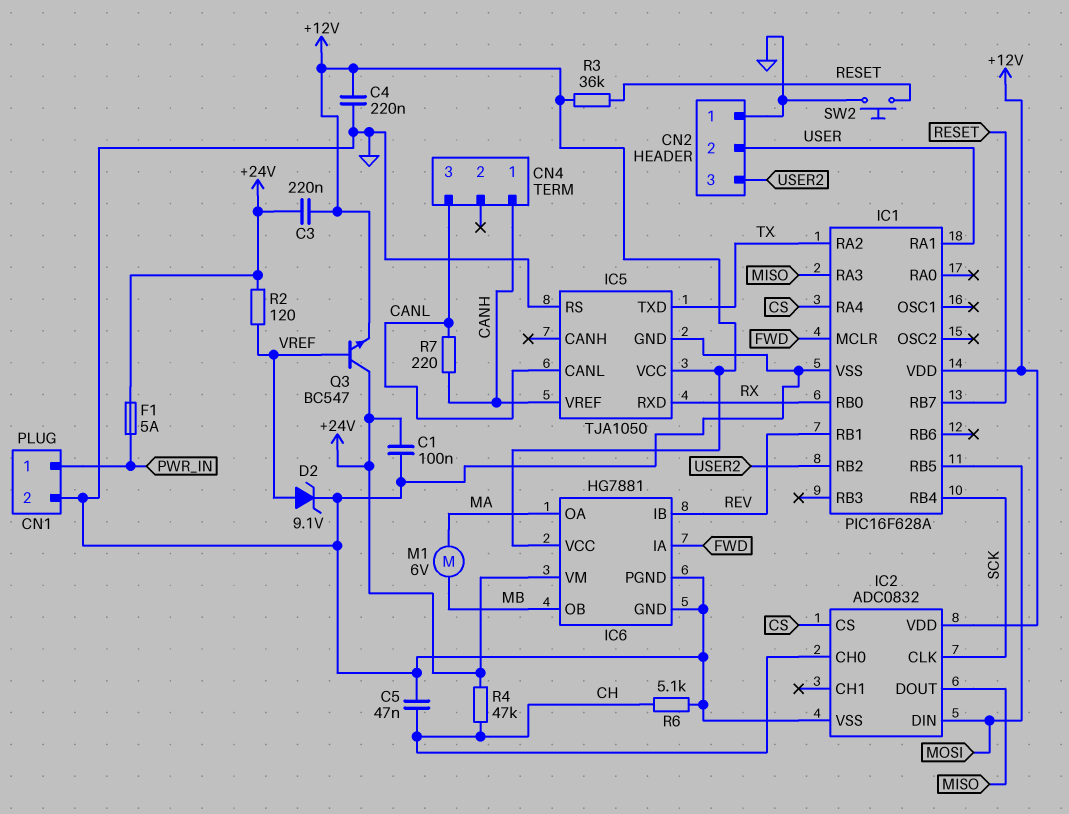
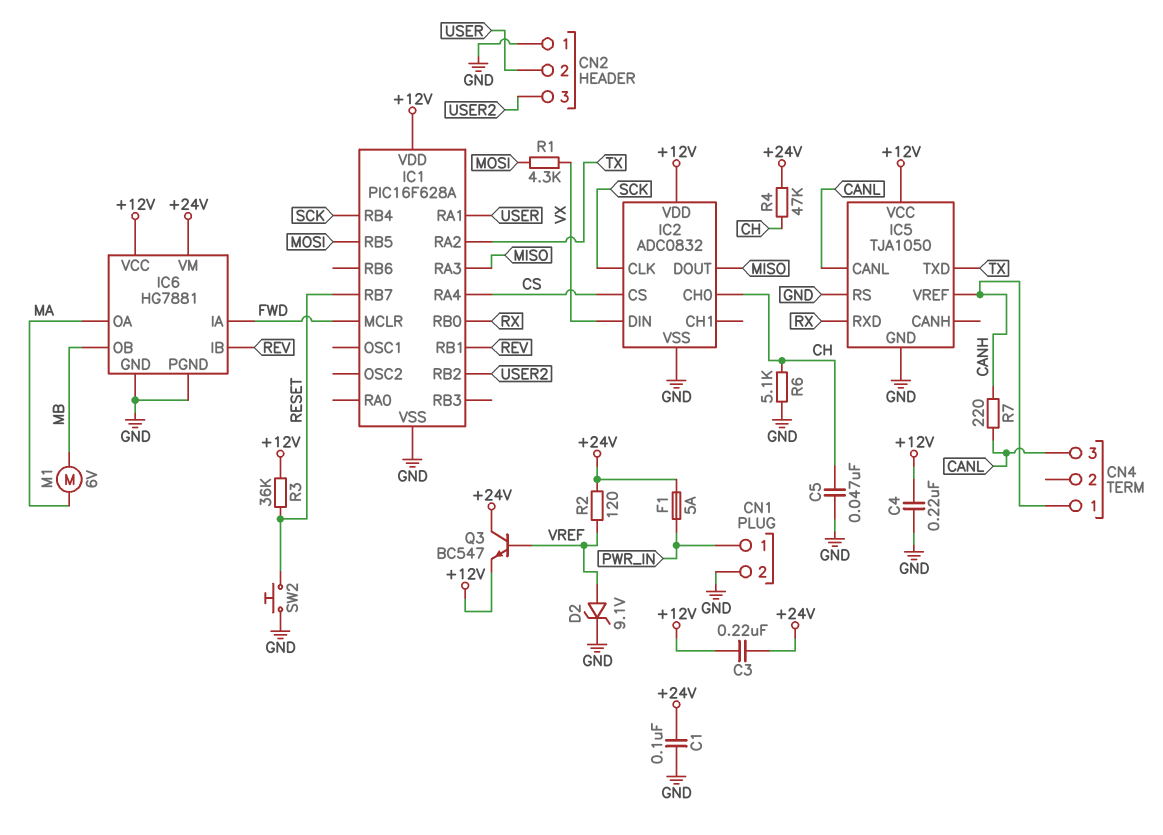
IC2 pin DIN: MOSI -> VX
R1: none -> 4.3k (MOSI, VX)

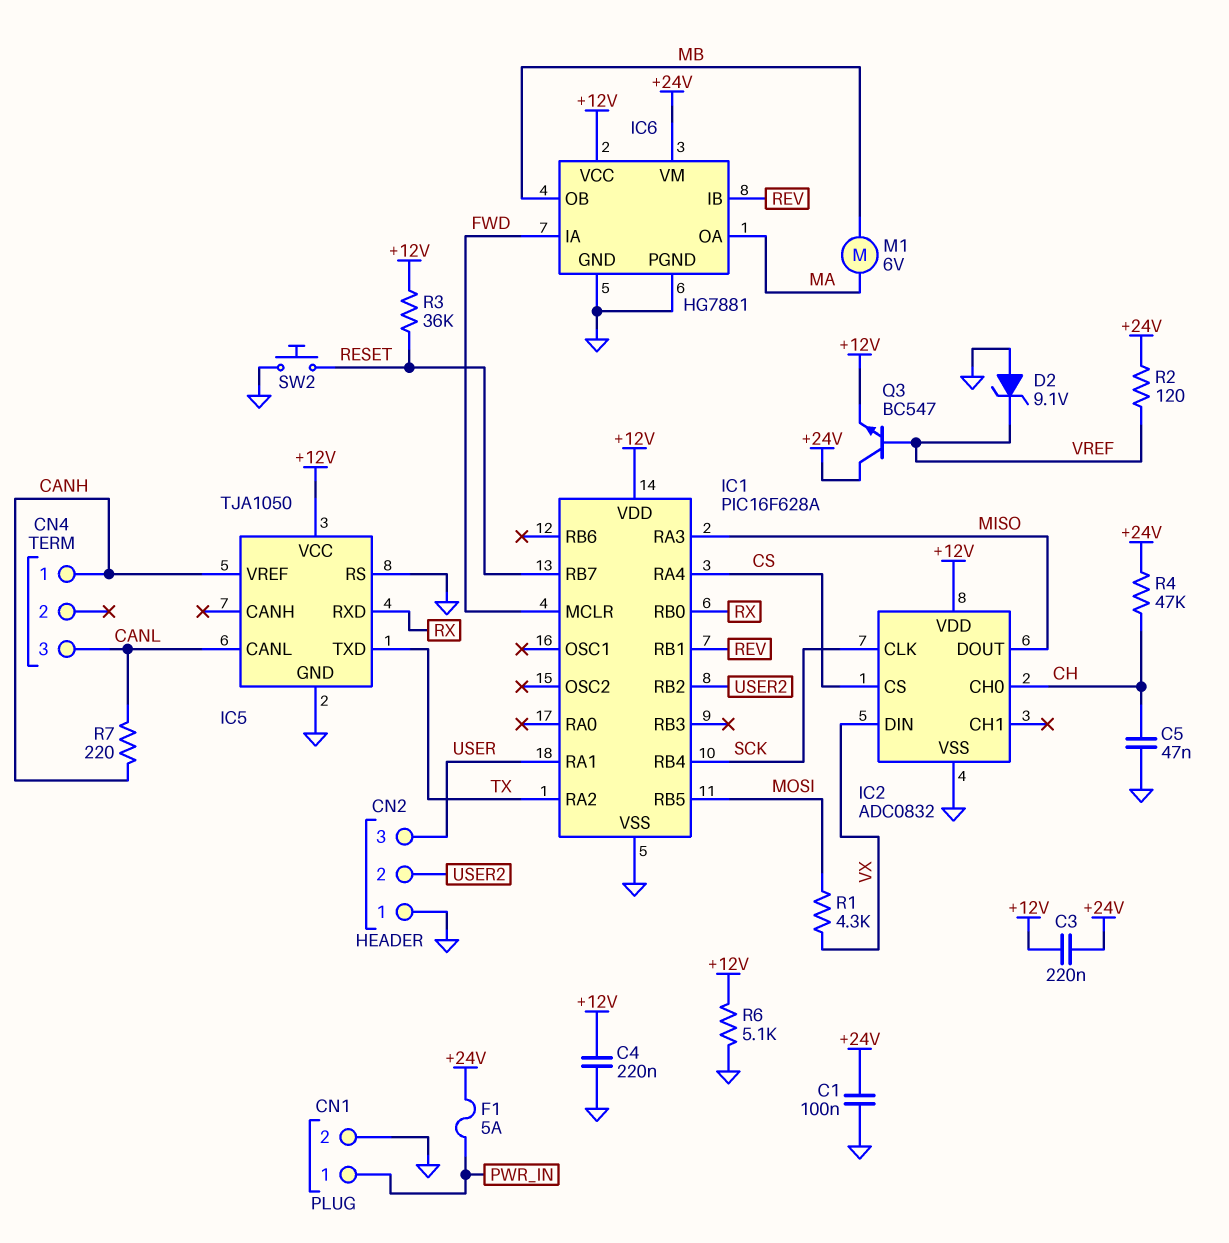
CN2 pin 2: USER -> USER2
CN2 pin 3: USER2 -> USER
D2: zener 9.1V (A VREF, K GND) -> zener 9.1V (A GND, K VREF)
R6: 5.1k (CH, GND) -> 5.1k (+12V, GND)

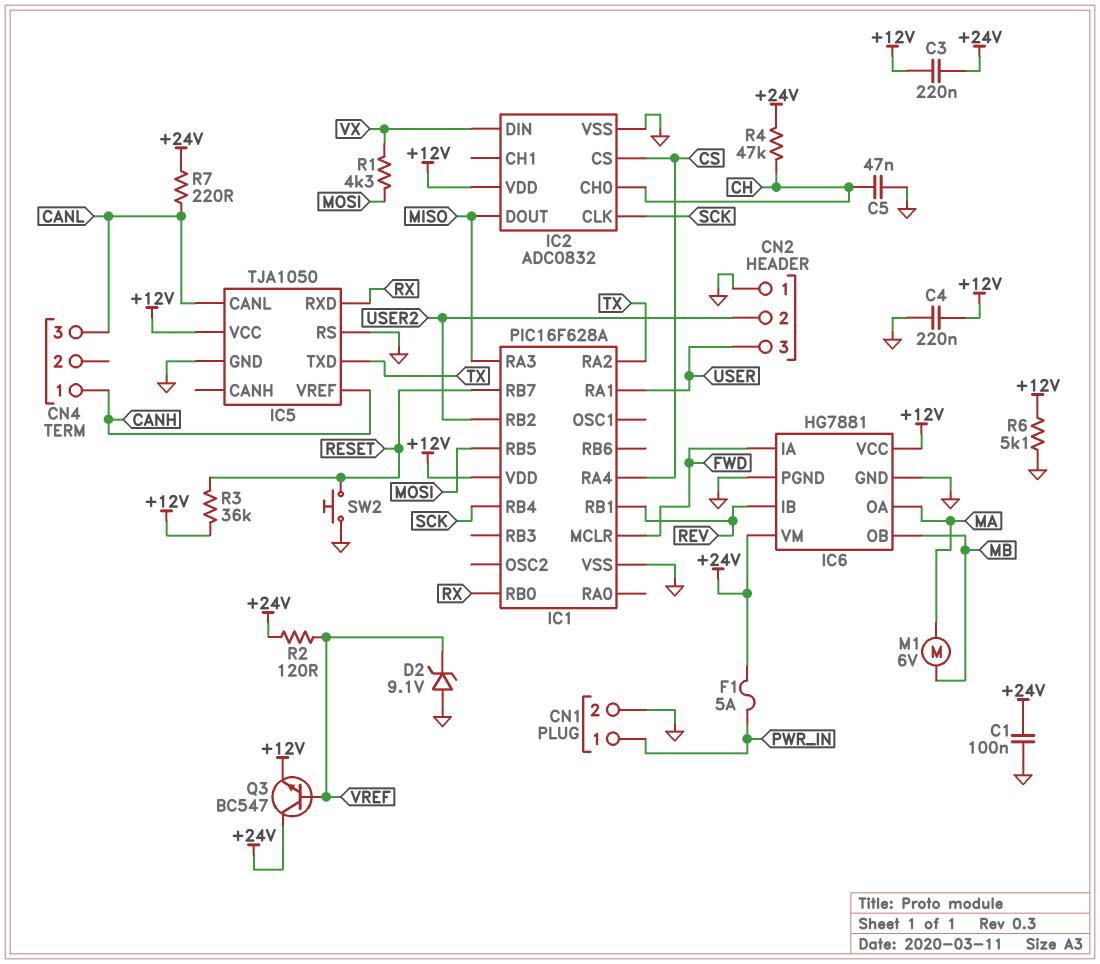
R7: 220 (CANH, CANL) -> 220 (+24V, CANL)

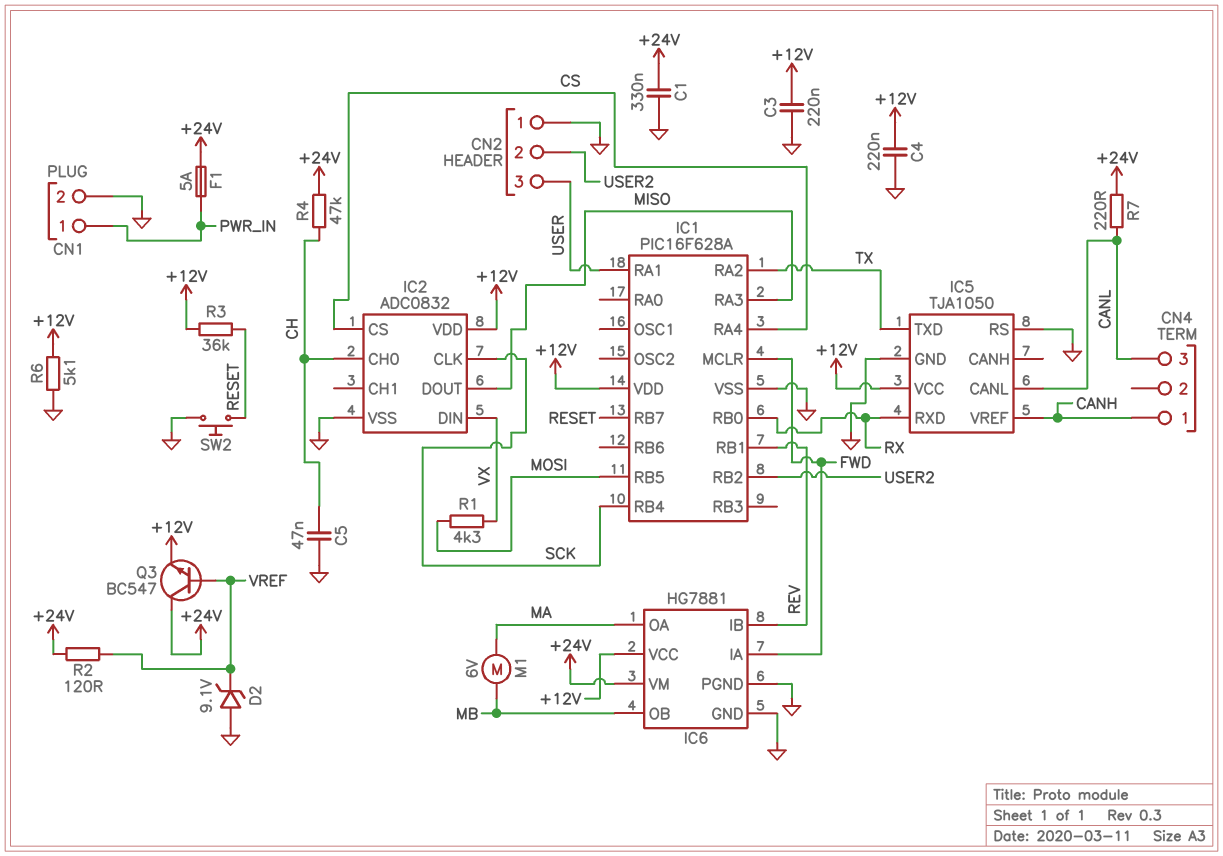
C1: 100nF (+24V, GND) -> 330nF (+24V, GND)
C3: 220nF (+12V, +24V) -> 220nF (+12V, GND)

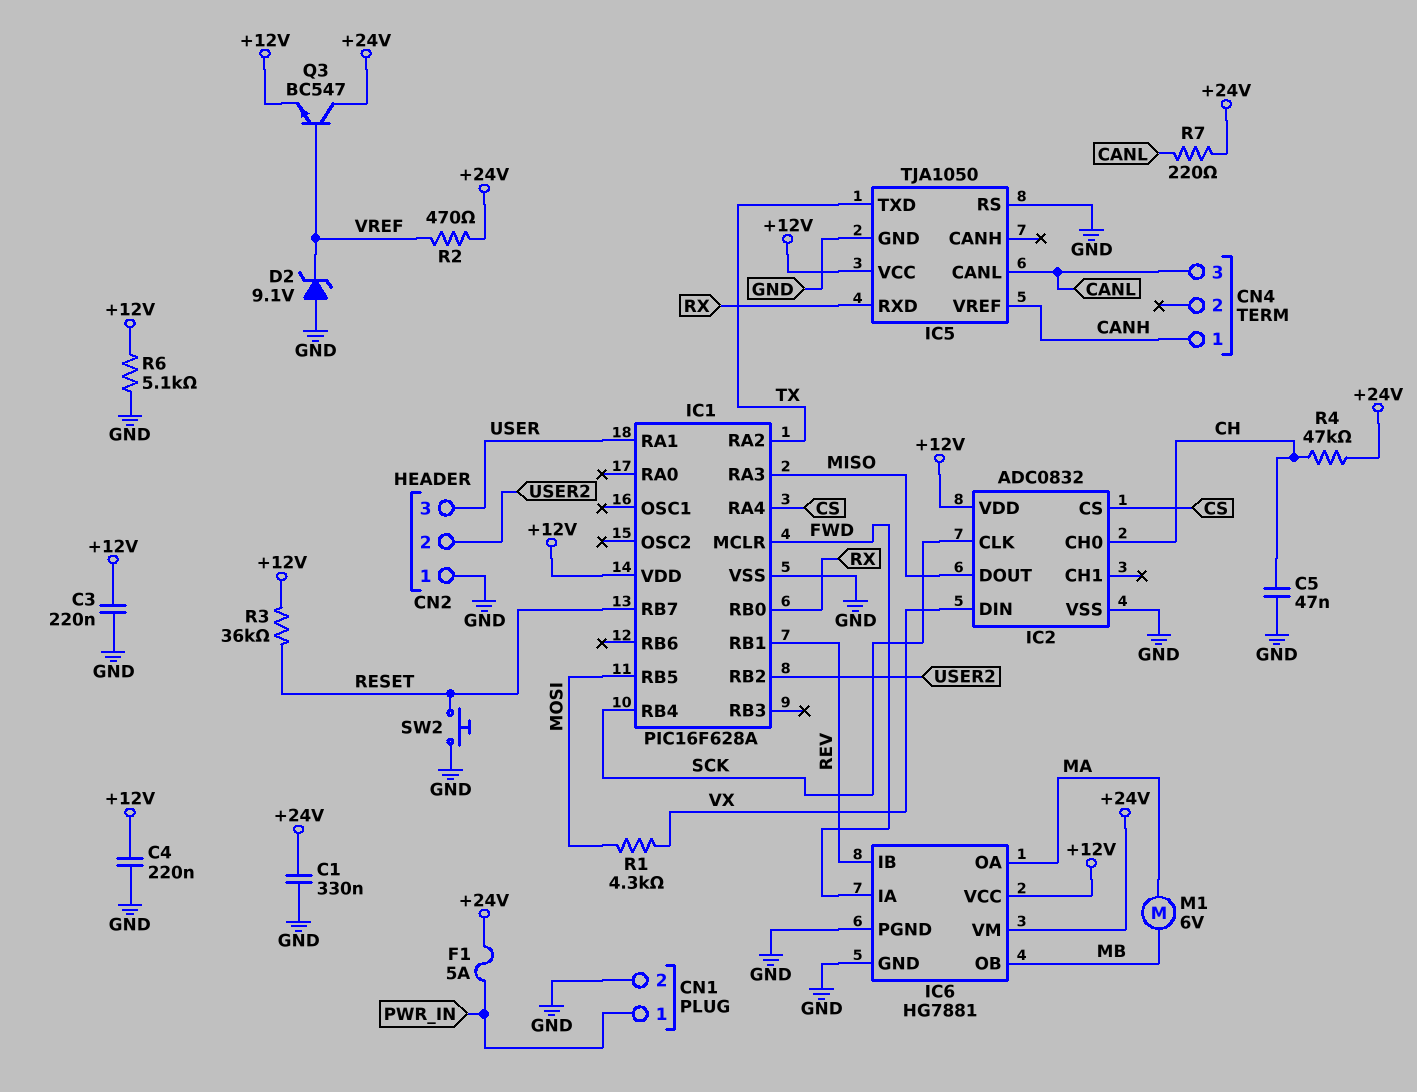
R2: 120 (+24V, VREF) -> 470 (+24V, VREF)

